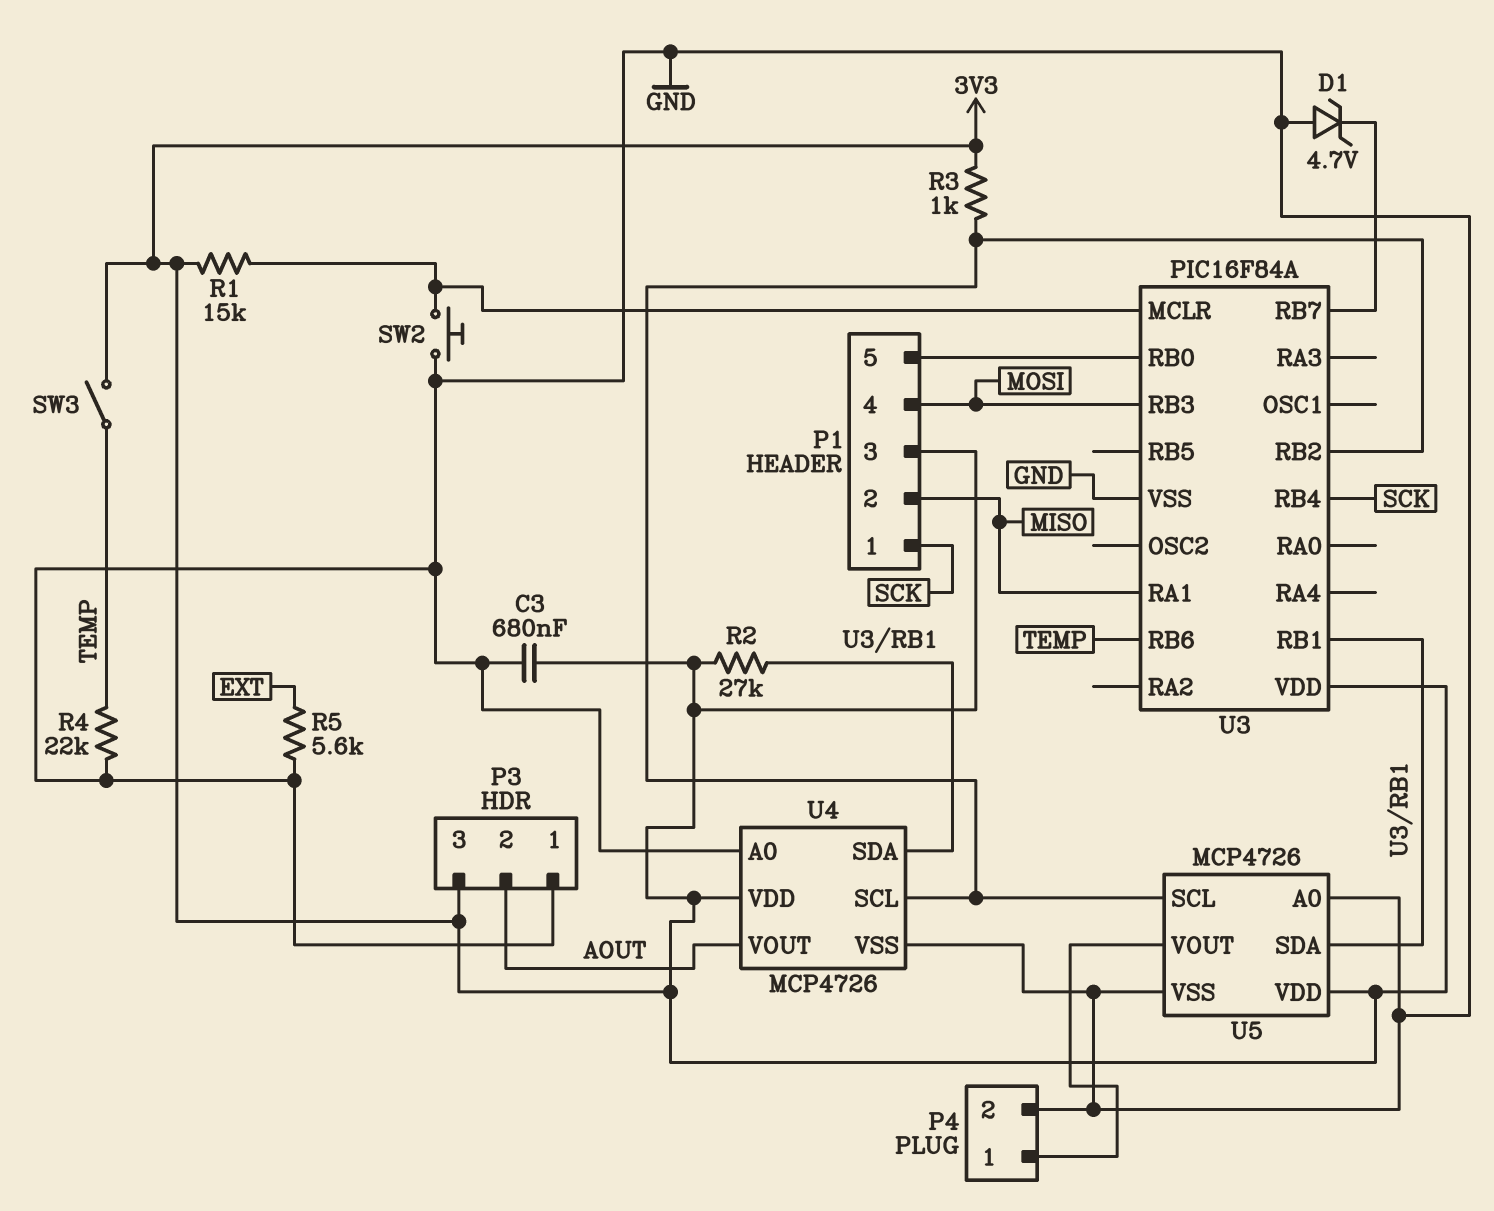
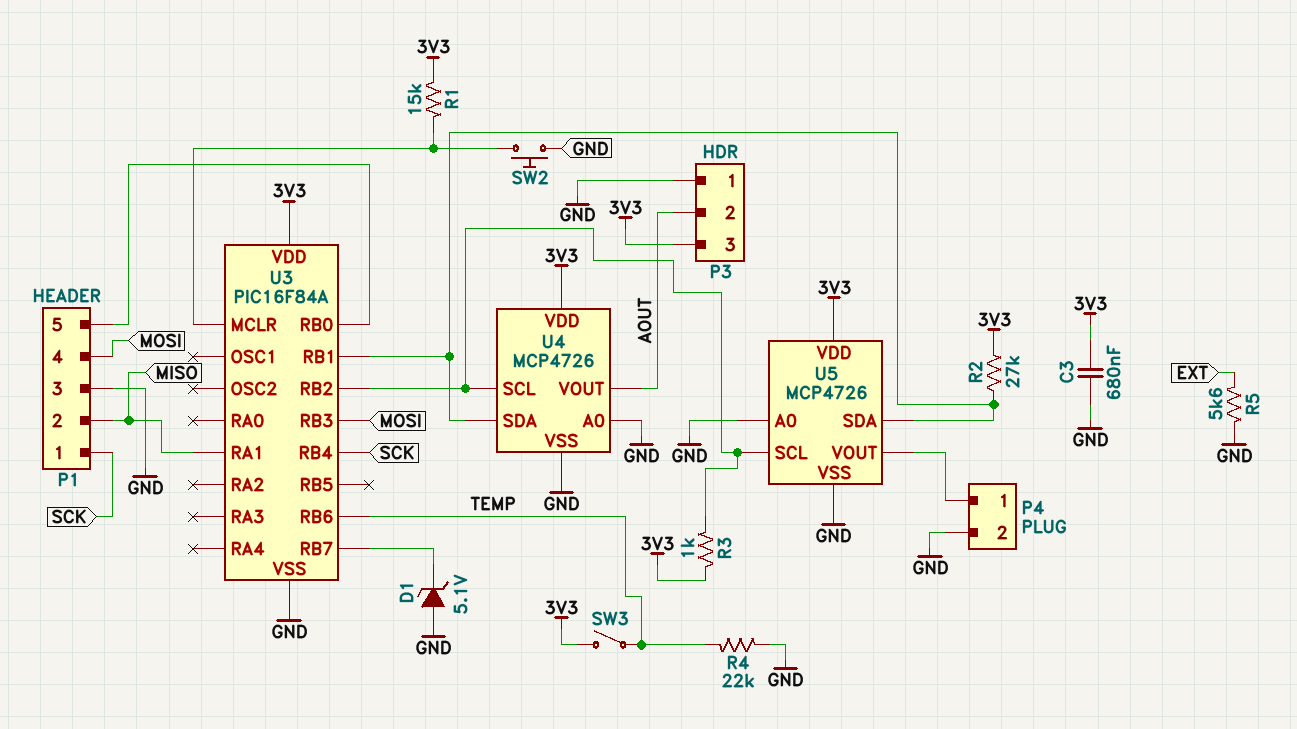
D1: zener 4.7V (A GND, K U3/RB7) -> zener 5.1V (A GND, K U3/RB7)
P1 pin 3: 3V3 -> GND

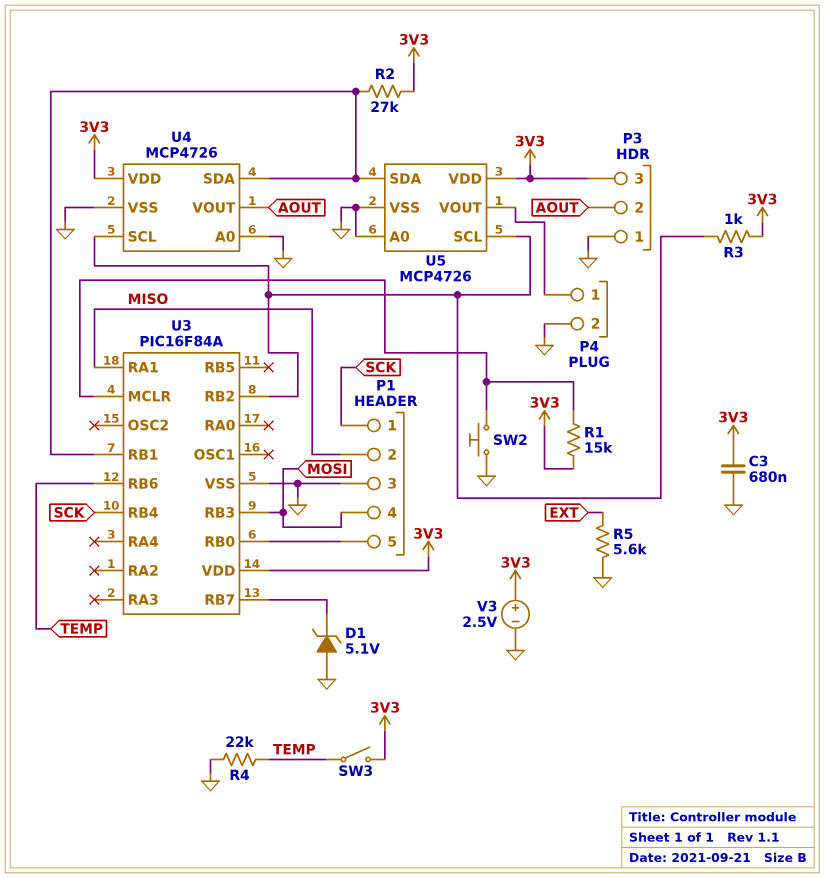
V3: none -> 2.5V (plus 3V3, minus GND)

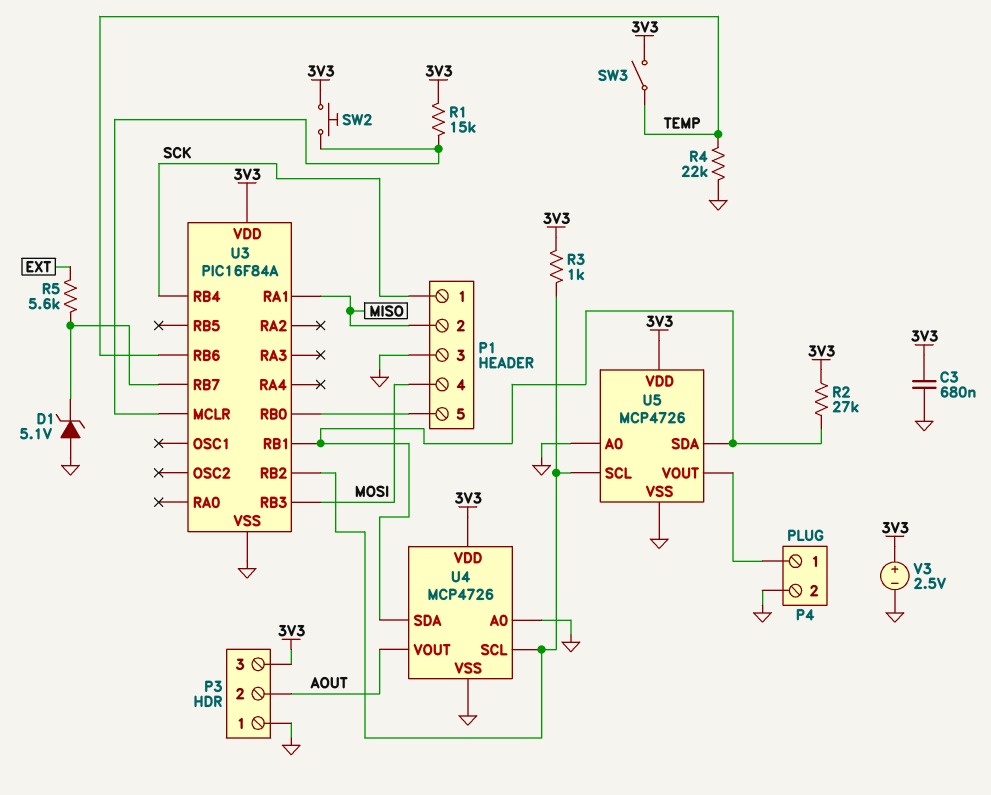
R5: 5.6k (EXT, GND) -> 5.6k (EXT, U3/RB7)
SW2: button (GND, U3/MCLR) -> button (3V3, U3/MCLR)

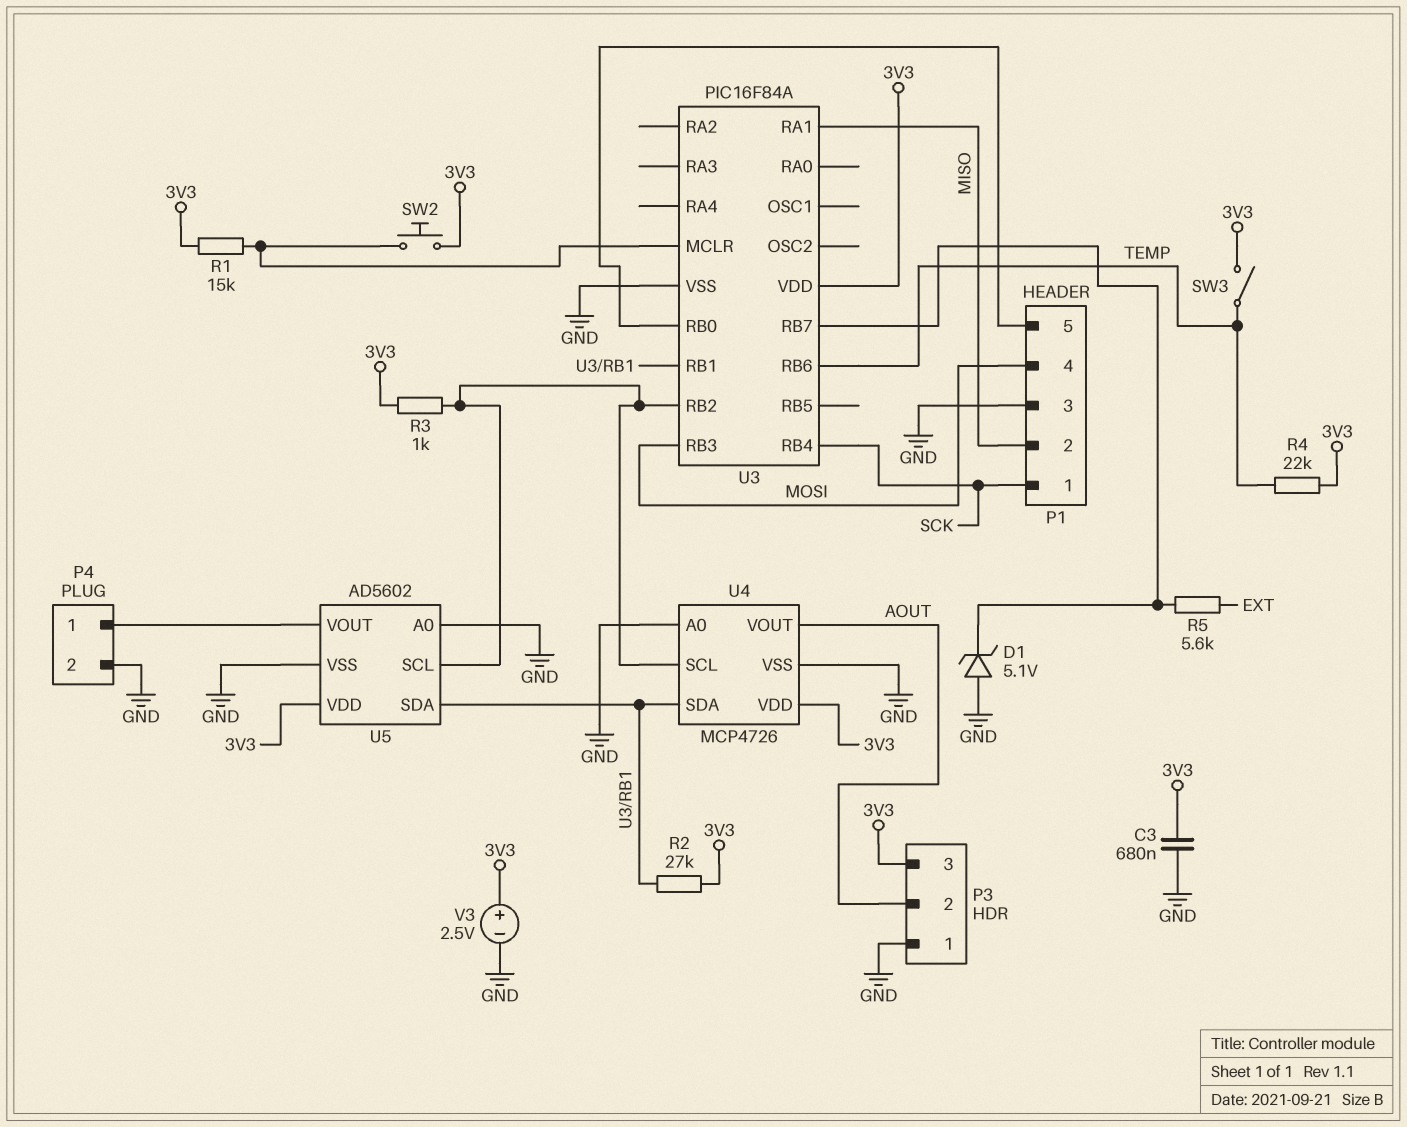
R4: 22k (GND, TEMP) -> 22k (3V3, TEMP)
U5: MCP4726 -> AD5602

